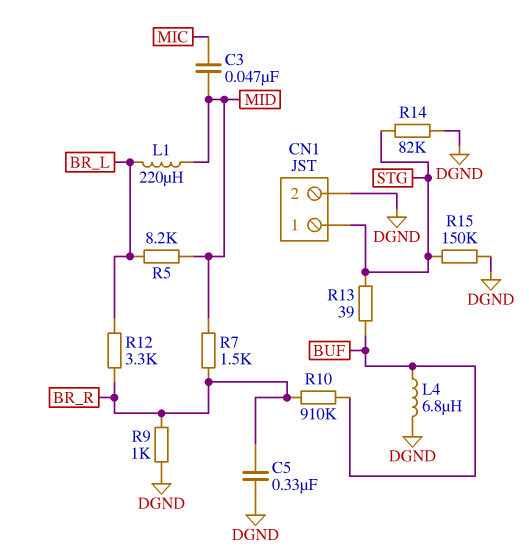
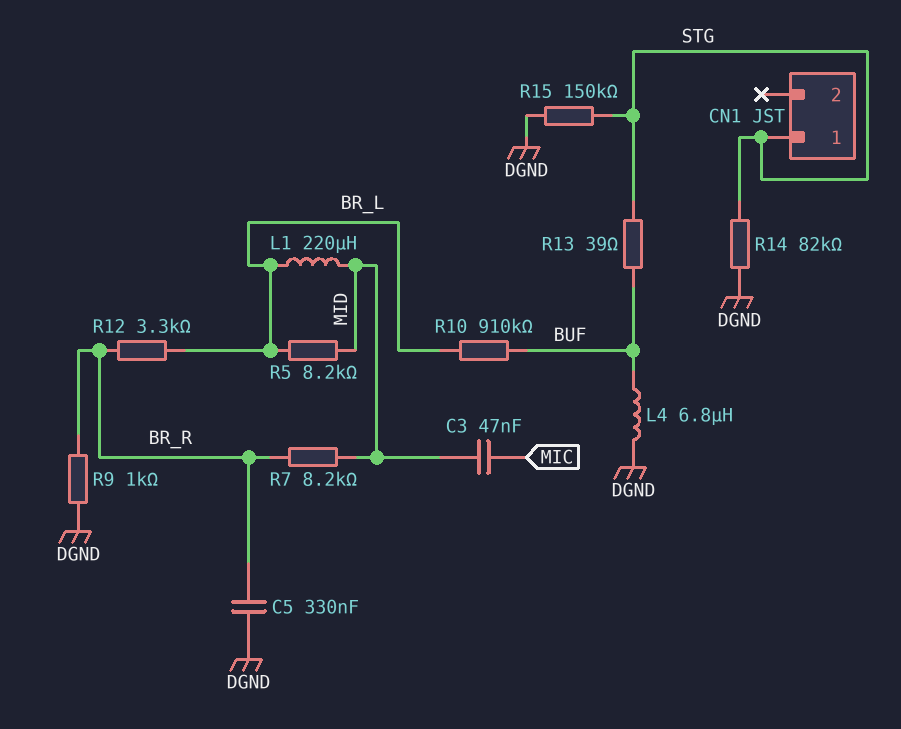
CN1 pin 2: DGND -> none
R7: 1.5k (BR_R, MID) -> 8.2k (BR_R, MID)
R10: 910k (BR_R, BUF) -> 910k (BR_L, BUF)

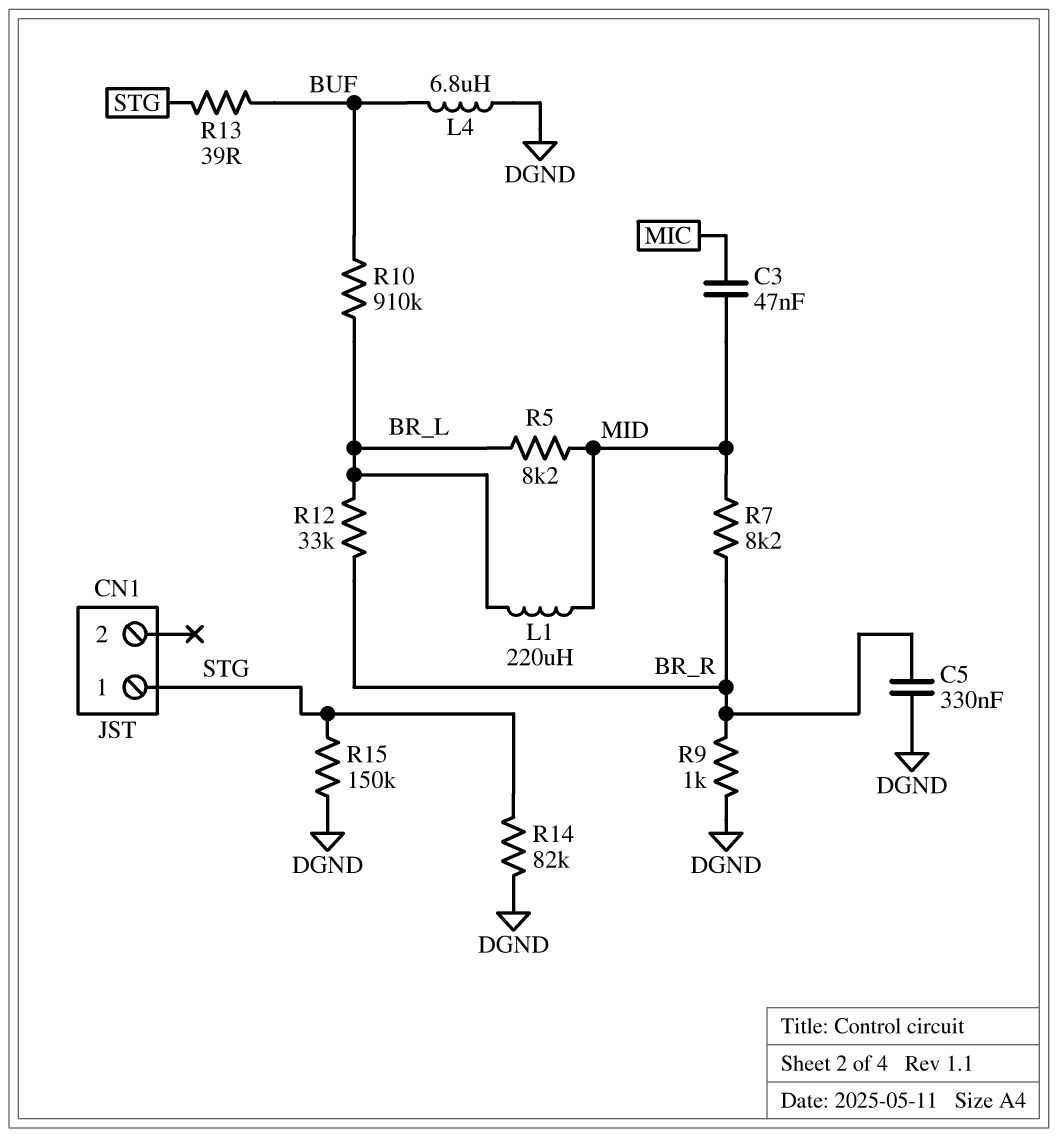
R12: 3.3k (BR_L, BR_R) -> 33k (BR_L, BR_R)

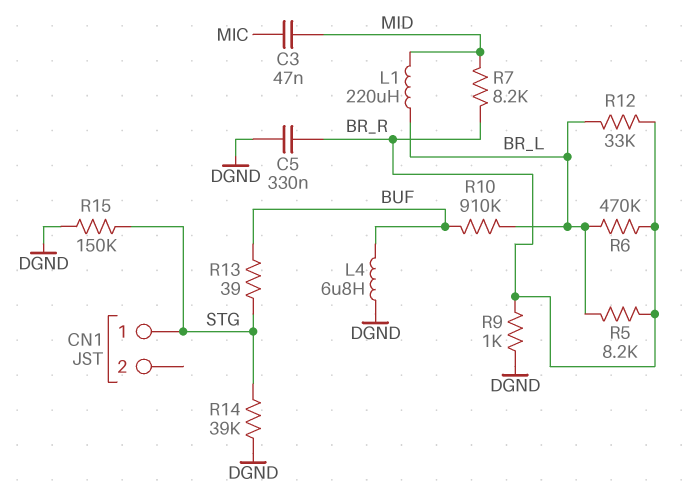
R5: 8.2k (BR_L, MID) -> 8.2k (BR_L, BR_R)
R6: none -> 470k (BR_L, BR_R)
R14: 82k (DGND, STG) -> 39k (DGND, STG)

